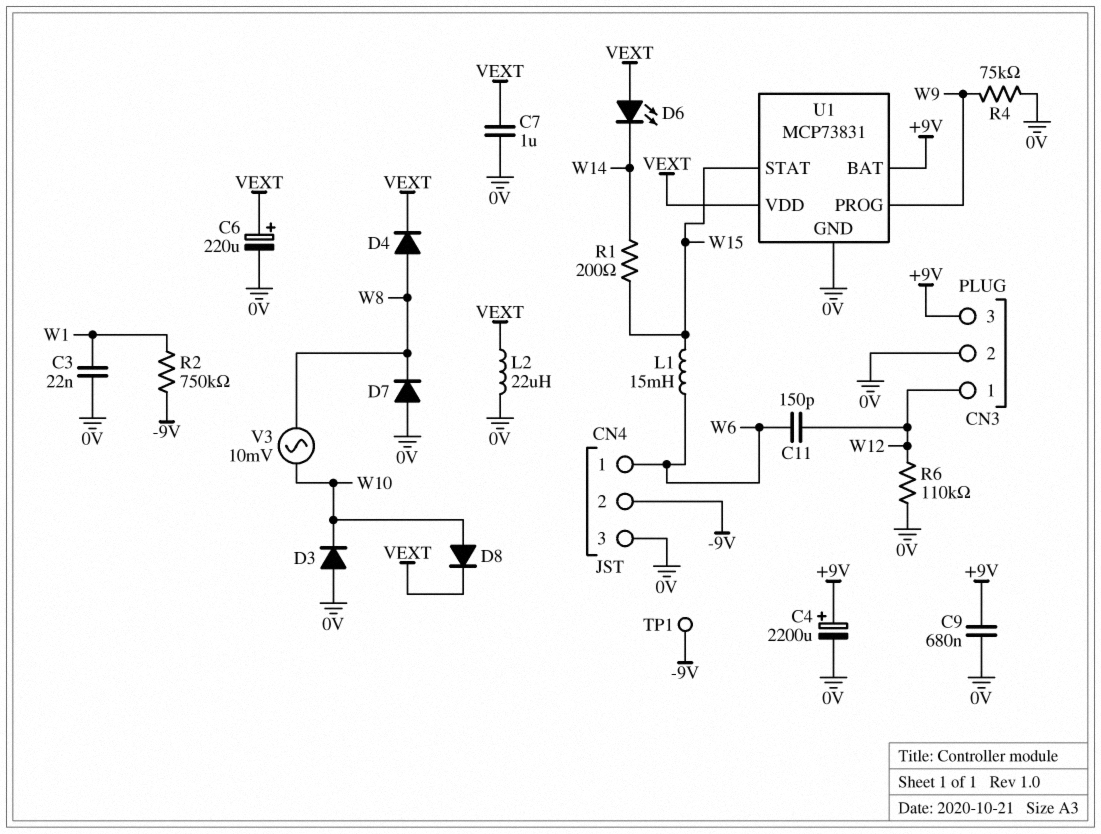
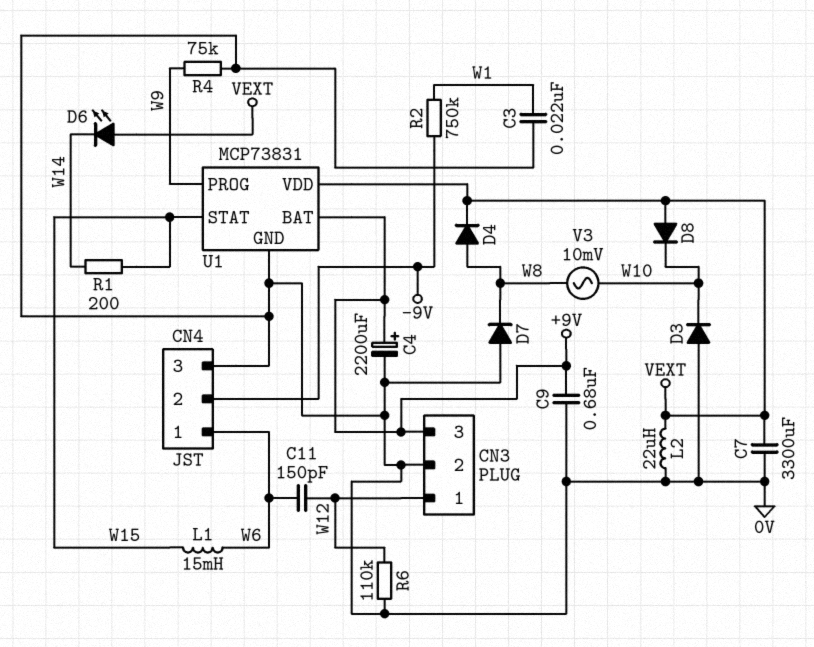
C6: 220uF (plus VEXT, minus 0V) -> none
C7: 1uF (0V, VEXT) -> 3300uF (0V, VEXT)
D8: diode (A W10, K VEXT) -> diode (A VEXT, K W10)
TP1: test point (-9V) -> none

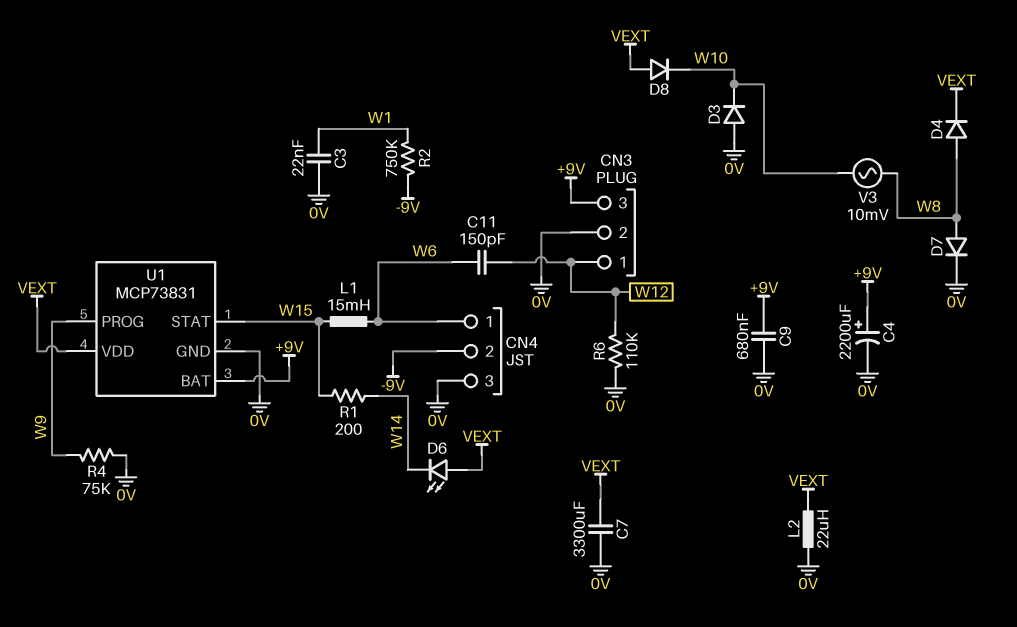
D7: diode (A 0V, K W8) -> diode (A W8, K 0V)

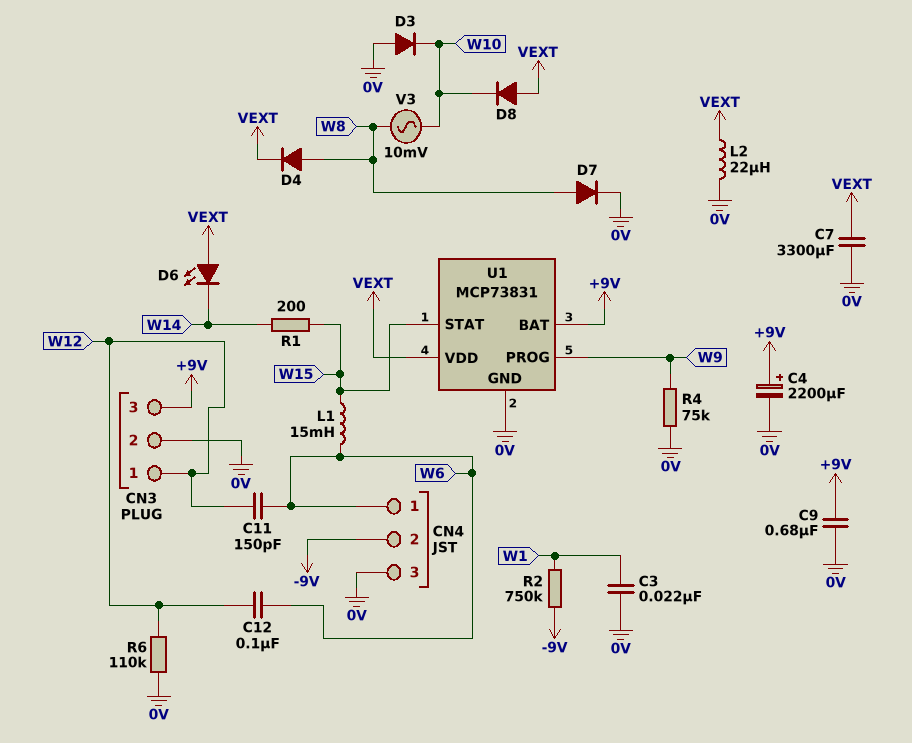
C12: none -> 100nF (W6, W12)

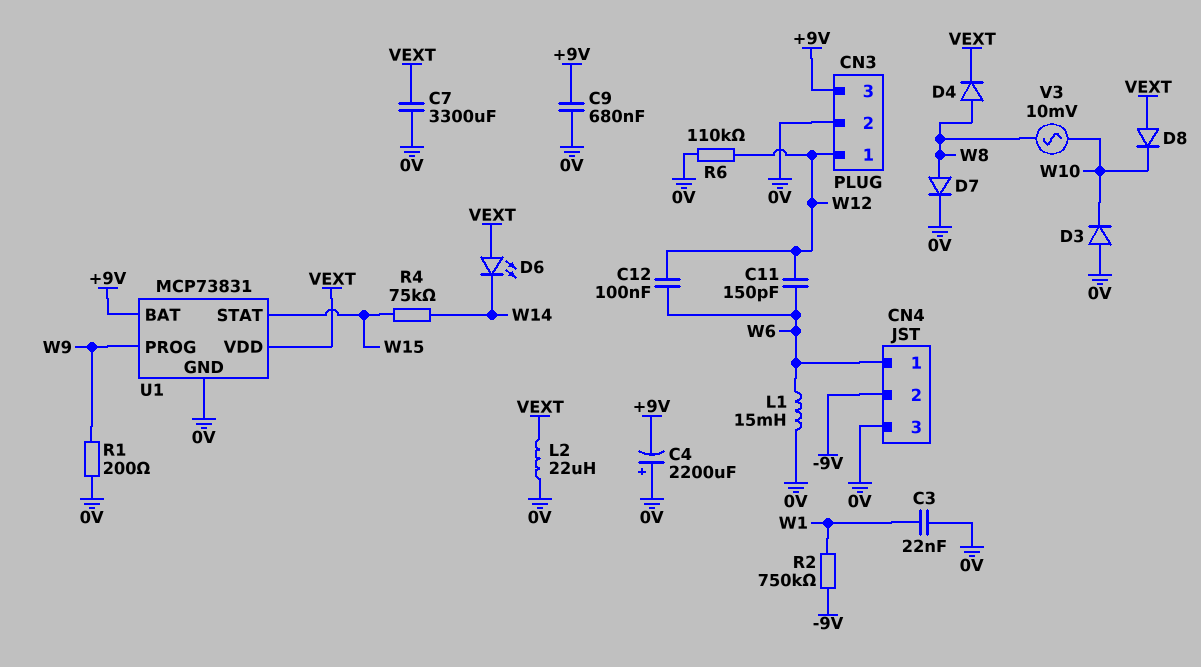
C4: 2200uF (plus +9V, minus 0V) -> 2200uF (plus 0V, minus +9V)
L1: 15mH (W6, W15) -> 15mH (0V, W6)
R1: 200 (W14, W15) -> 200 (0V, W9)
R4: 75k (0V, W9) -> 75k (W14, W15)

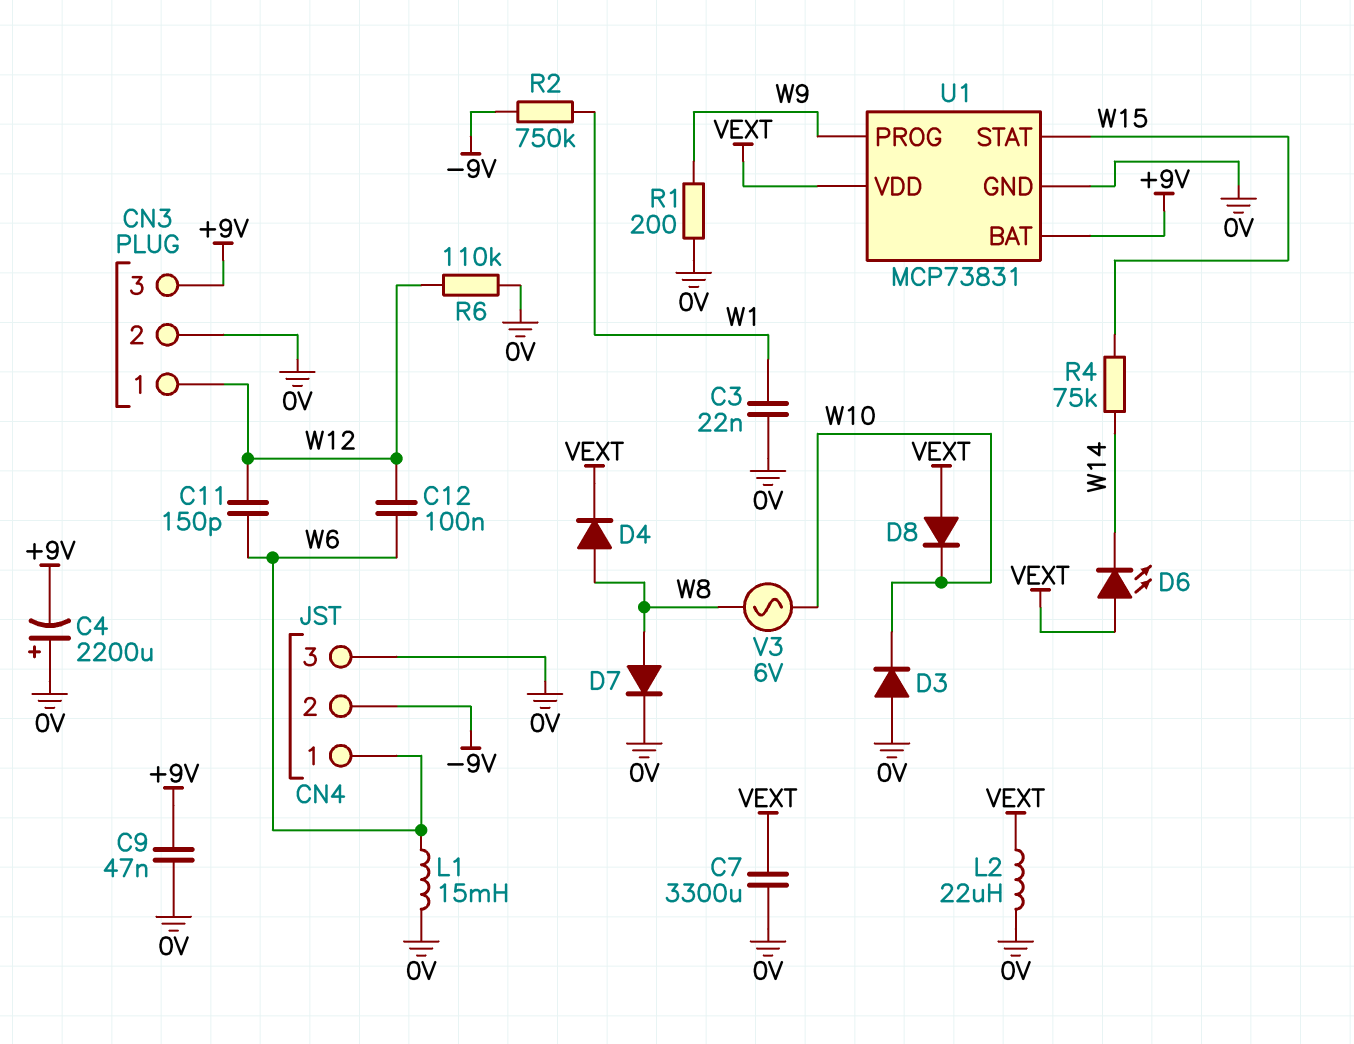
C9: 680nF (+9V, 0V) -> 47nF (+9V, 0V)
V3: AC 10mV (W8, W10) -> AC 6V (W8, W10)

